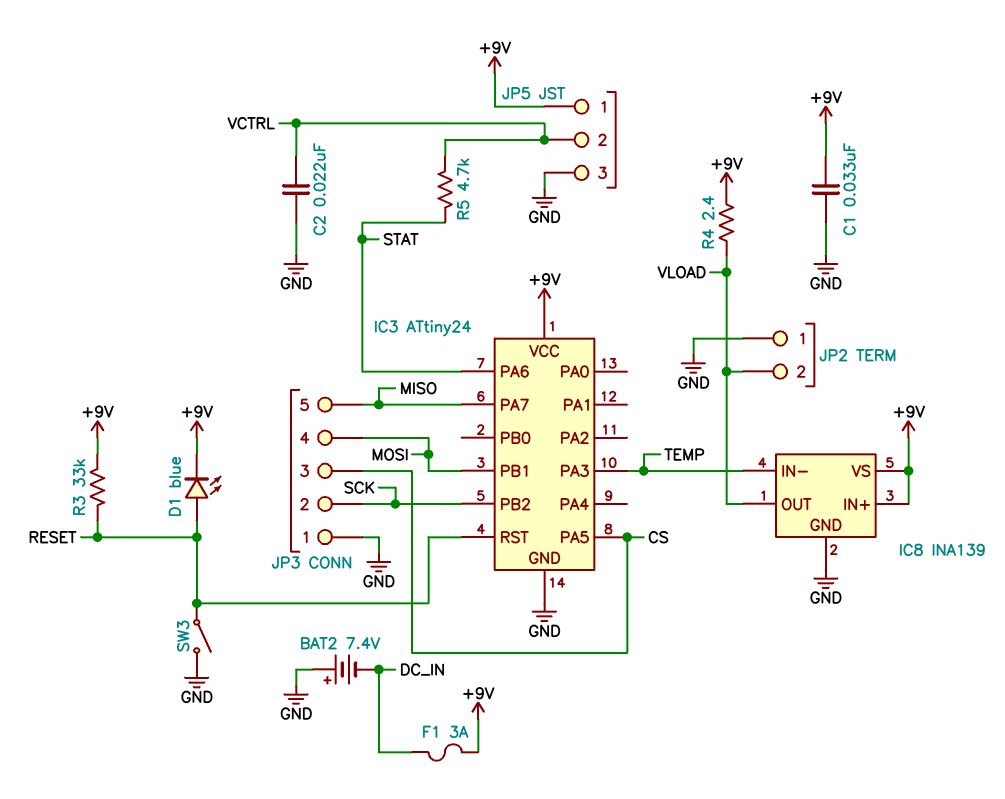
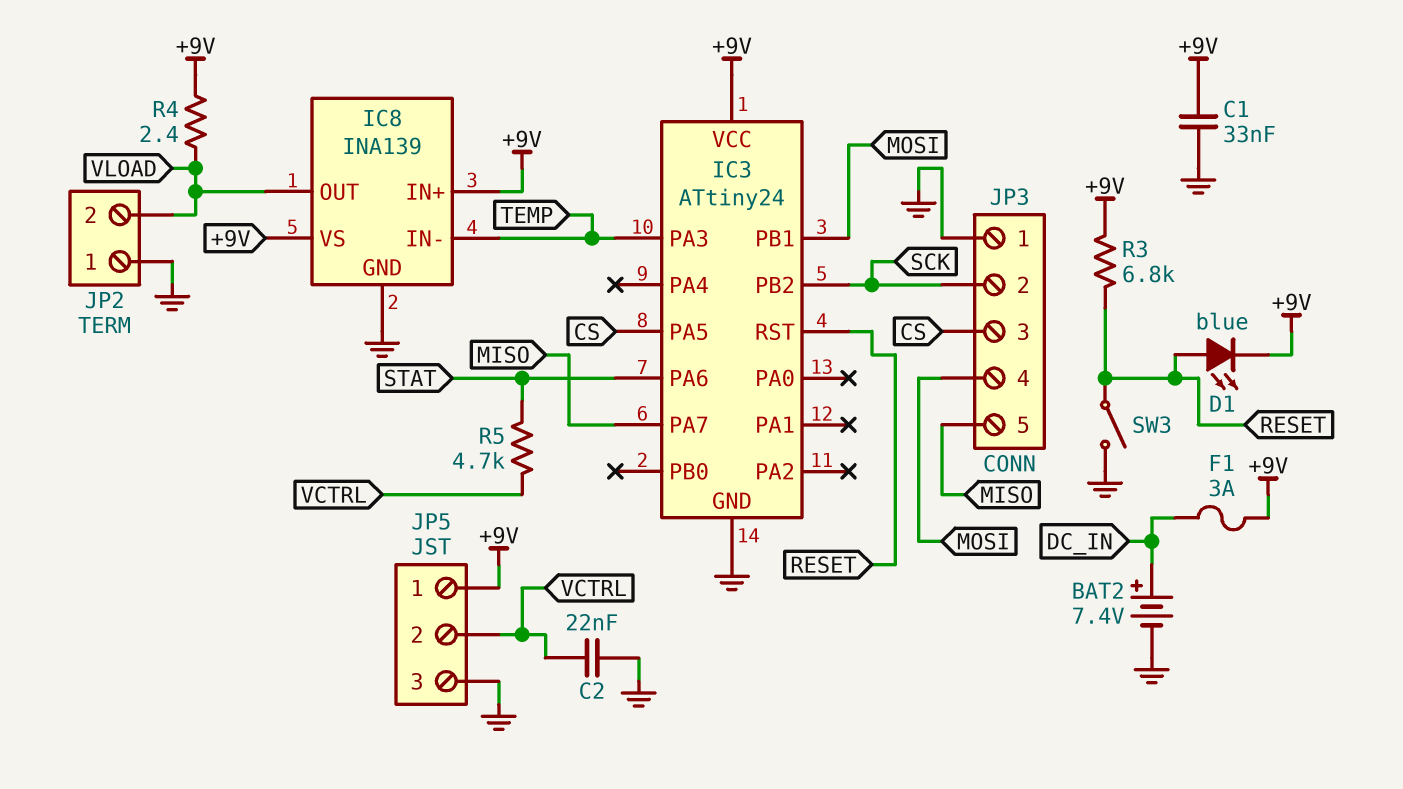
BAT2: 7.4V (plus GND, minus DC_IN) -> 7.4V (plus DC_IN, minus GND)
R3: 33k (+9V, RESET) -> 6.8k (+9V, RESET)

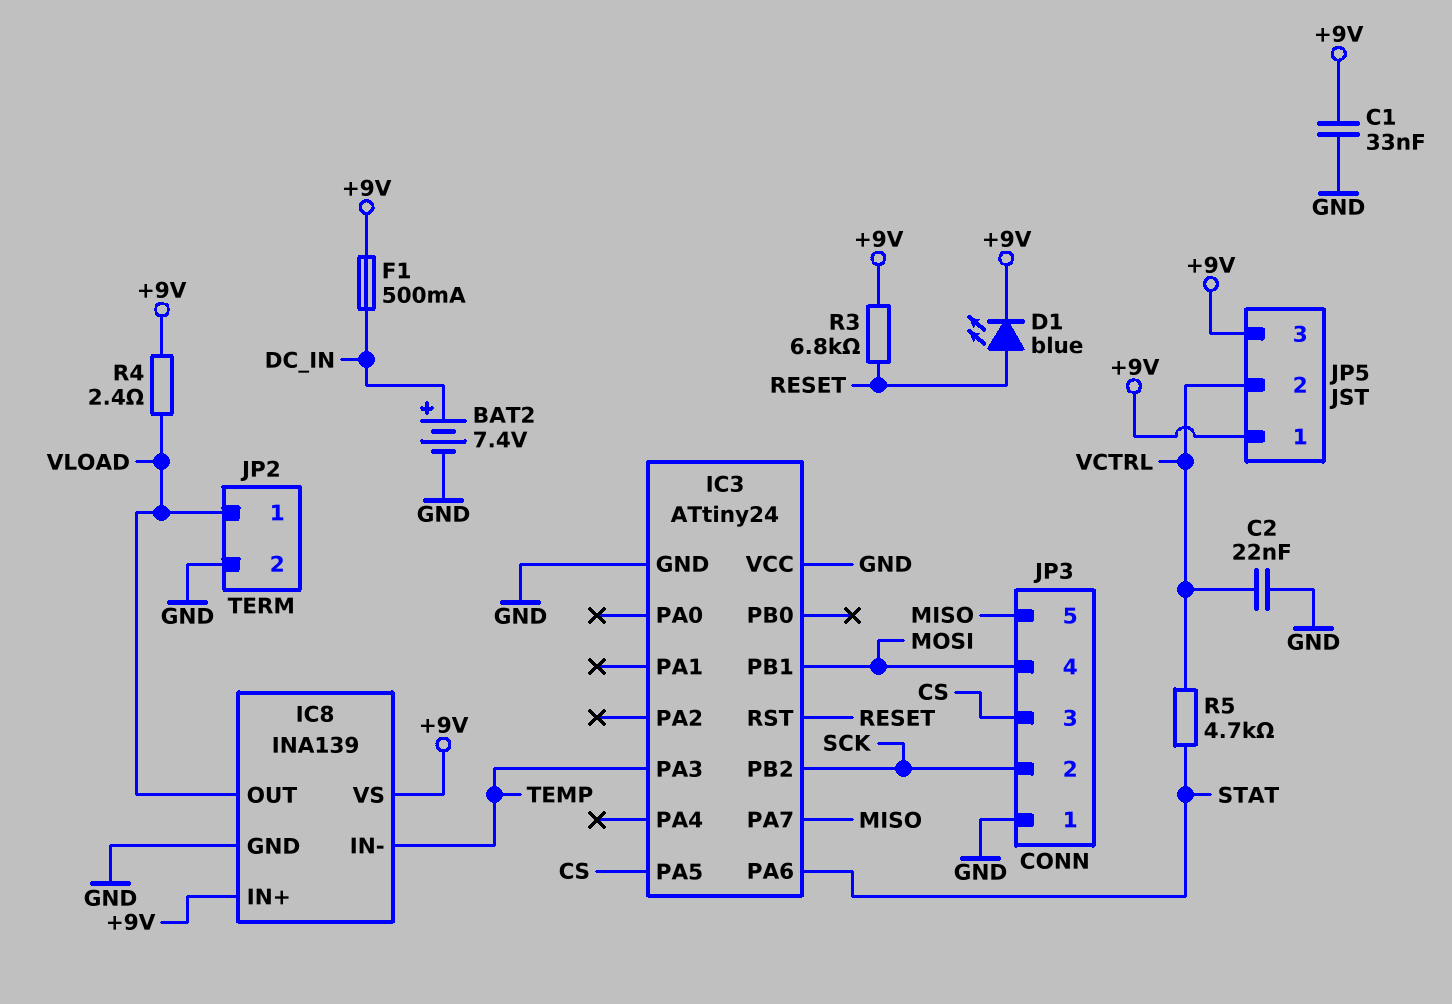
F1: 3A (+9V, DC_IN) -> 500mA (+9V, DC_IN)
IC3 pin VCC: +9V -> GND
JP2 pin 1: GND -> VLOAD
JP2 pin 2: VLOAD -> GND
JP5 pin 3: GND -> +9V
SW3: switch (GND, RESET) -> none

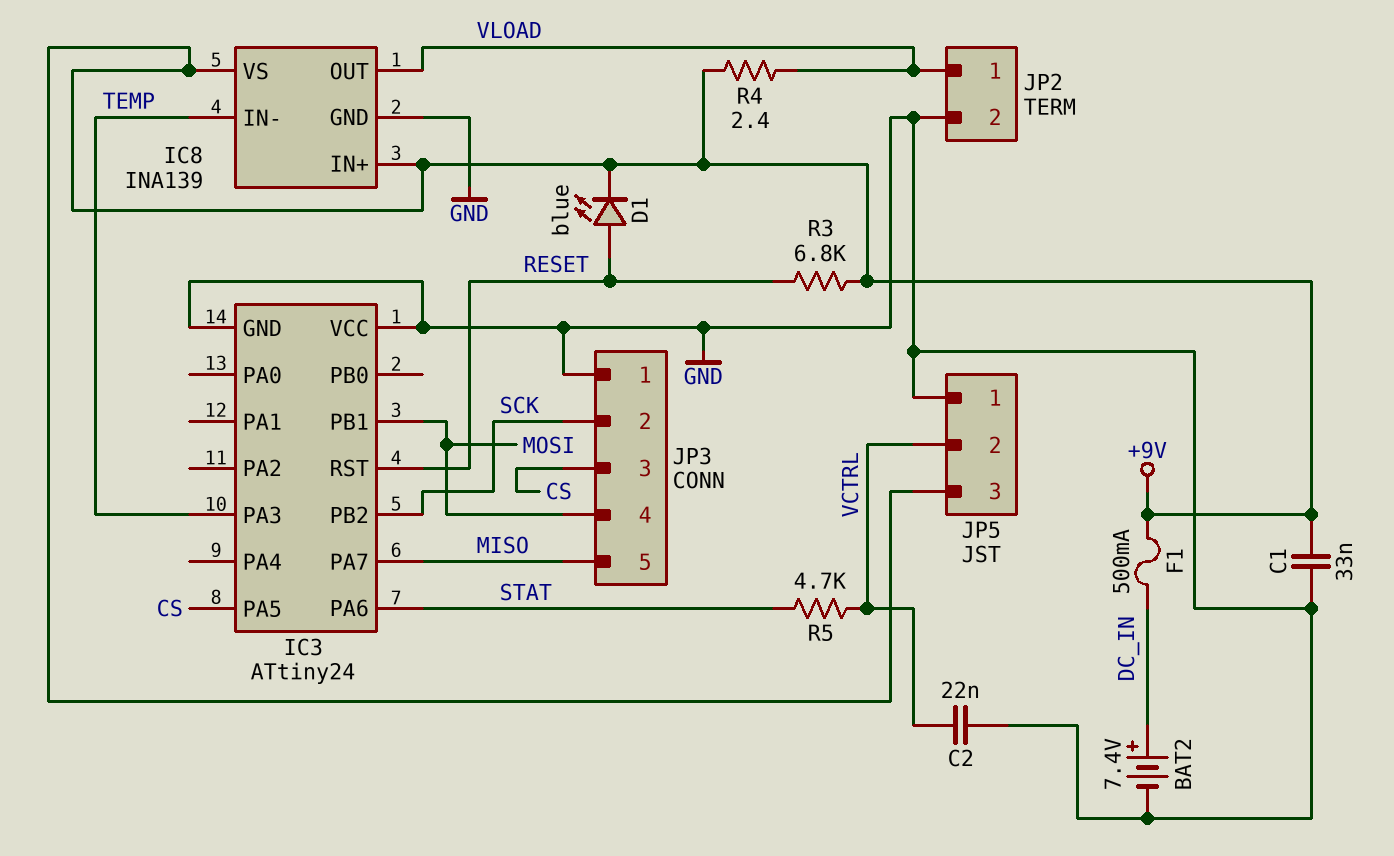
JP5 pin 1: +9V -> GND

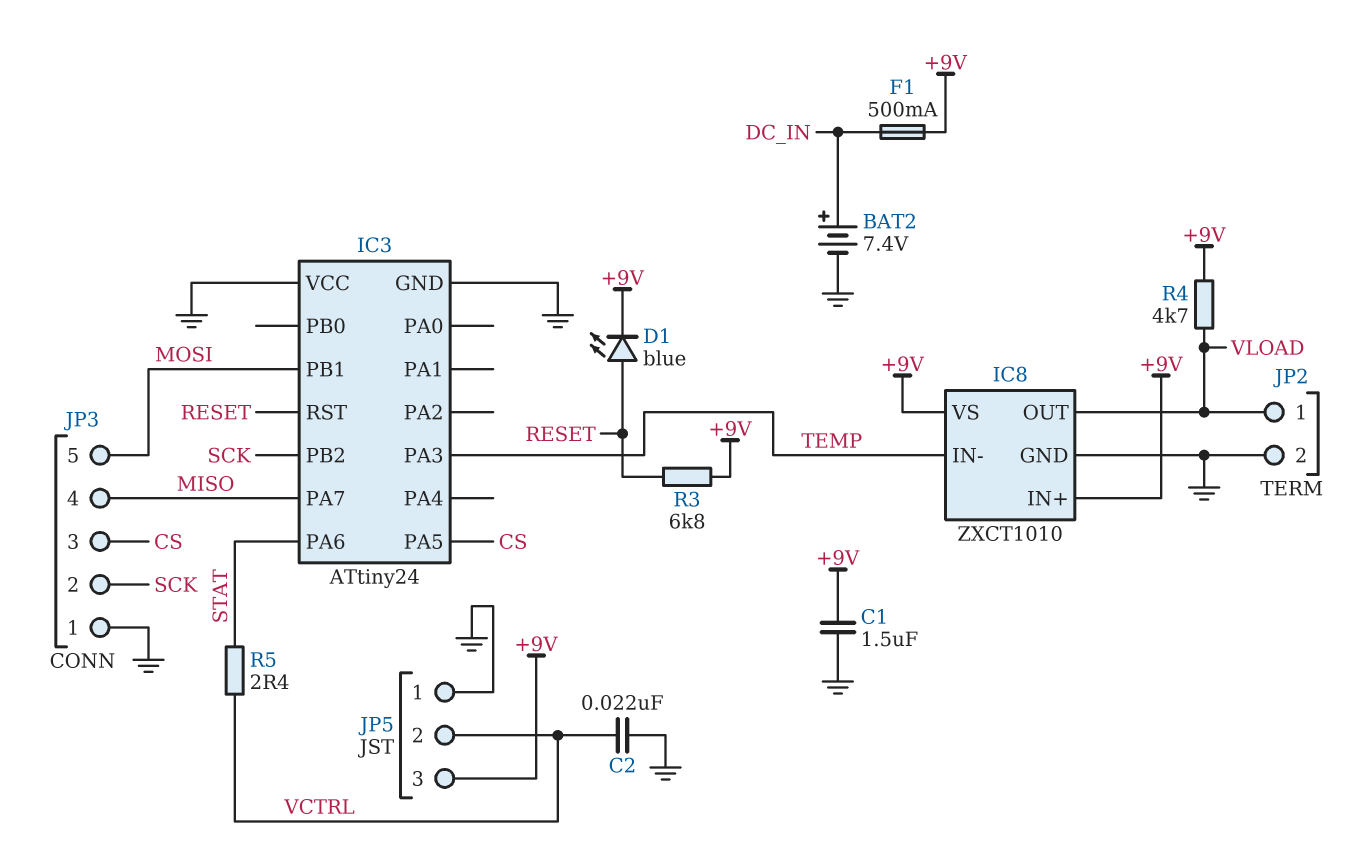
C1: 33nF (+9V, GND) -> 1.5uF (+9V, GND)
IC8: INA139 -> ZXCT1010
JP3 pin 4: MOSI -> MISO
JP3 pin 5: MISO -> MOSI
R4: 2.4 (+9V, VLOAD) -> 4.7k (+9V, VLOAD)
R5: 4.7k (STAT, VCTRL) -> 2.4 (STAT, VCTRL)

